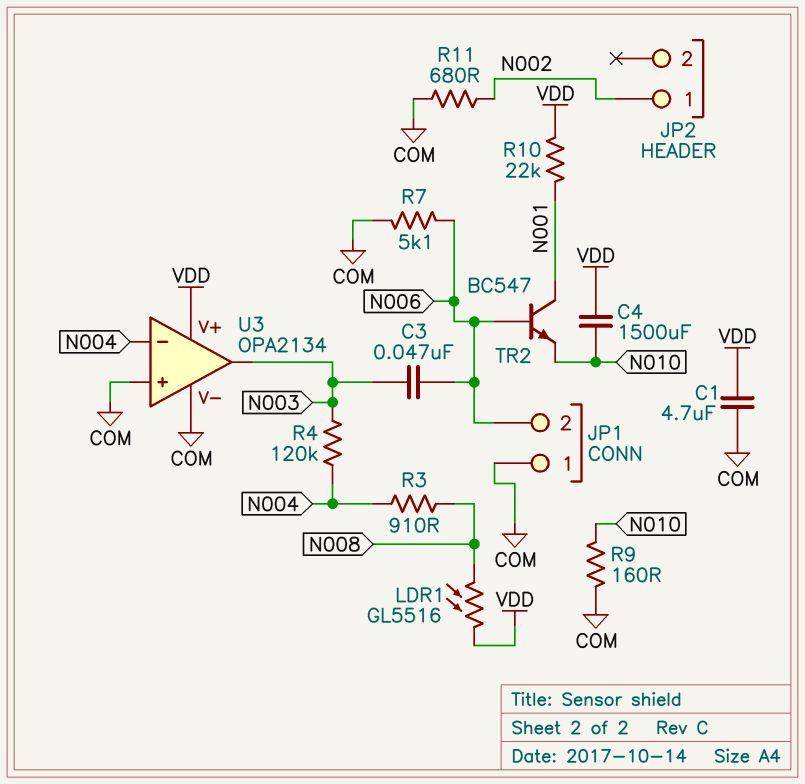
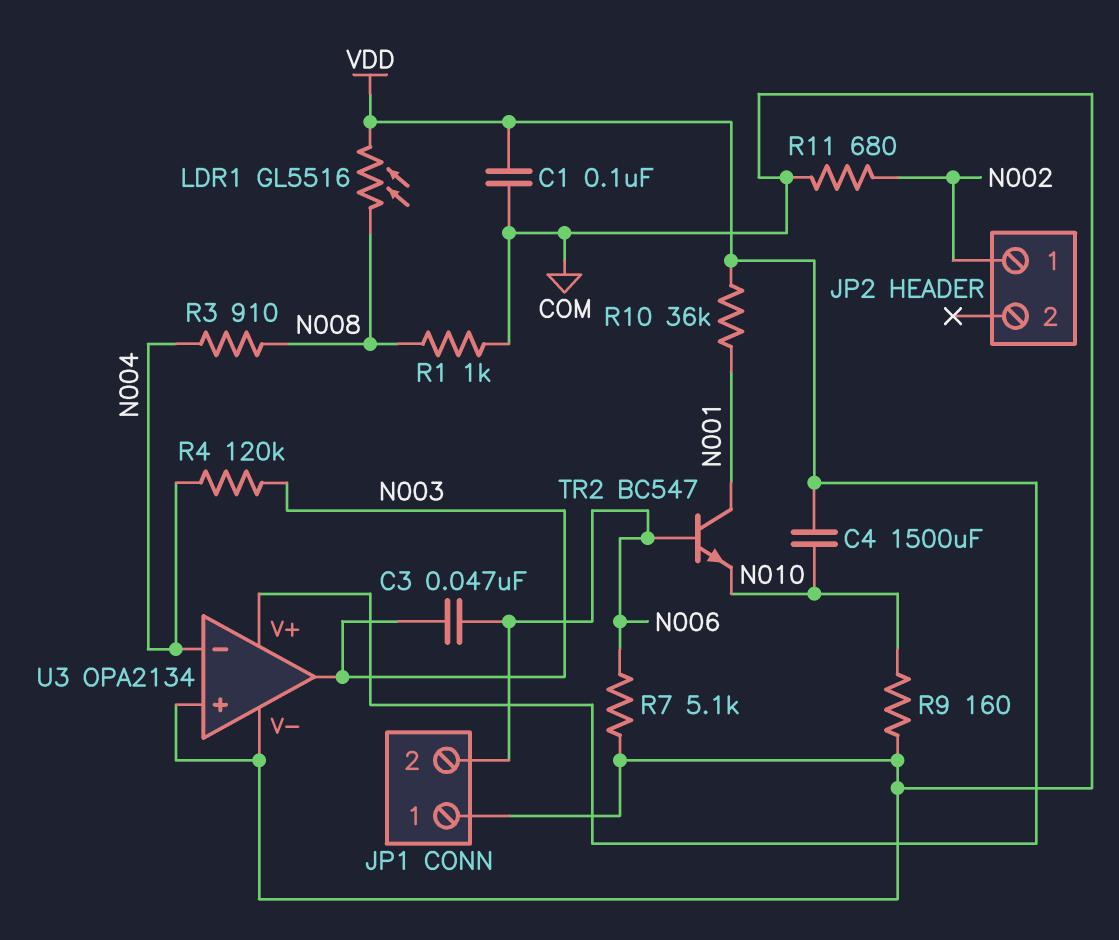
C1: 4.7uF (COM, VDD) -> 100nF (COM, VDD)
R1: none -> 1k (COM, N008)
R10: 22k (N001, VDD) -> 36k (N001, VDD)

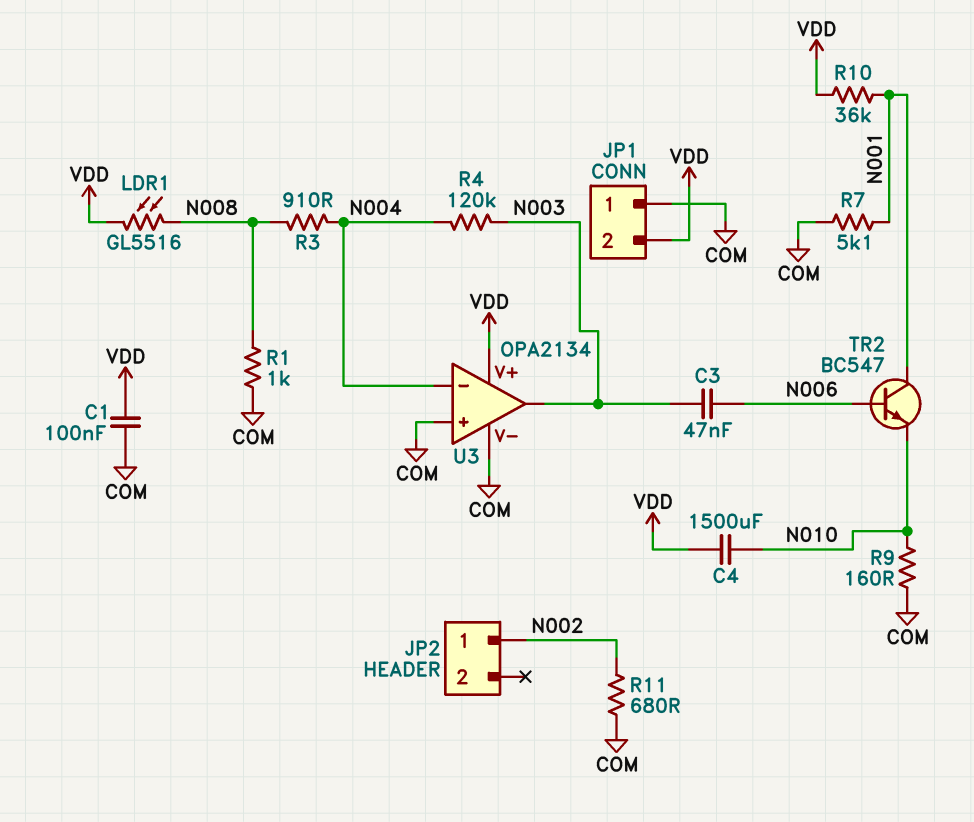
JP1 pin 2: N006 -> VDD
R7: 5.1k (COM, N006) -> 5.1k (COM, N001)

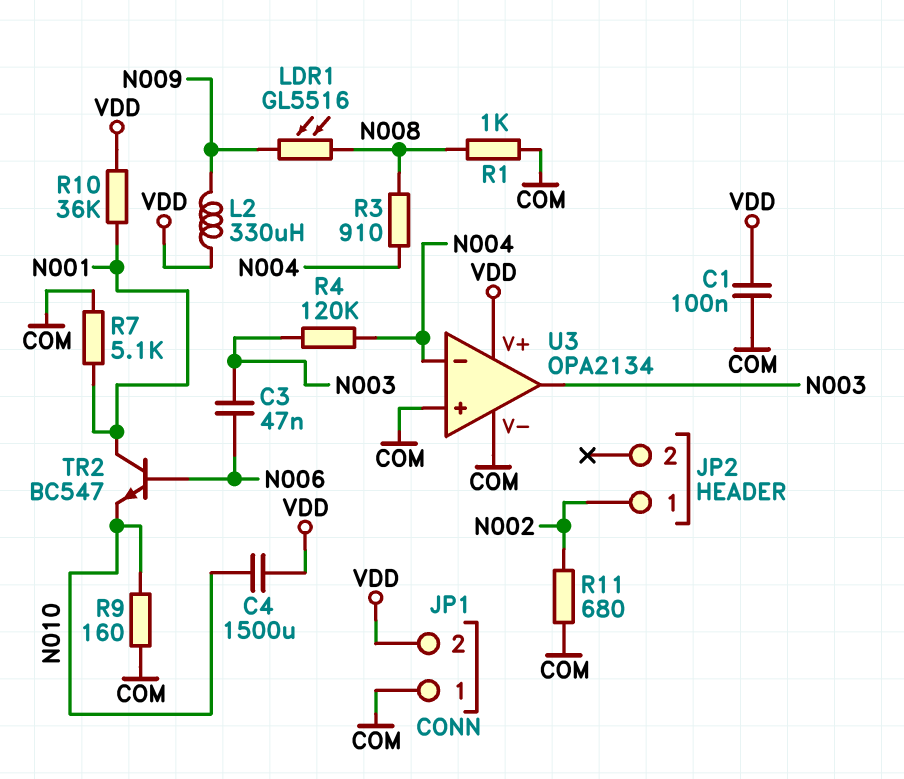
L2: none -> 330uH (N009, VDD)
LDR1: GL5516 (N008, VDD) -> GL5516 (N008, N009)

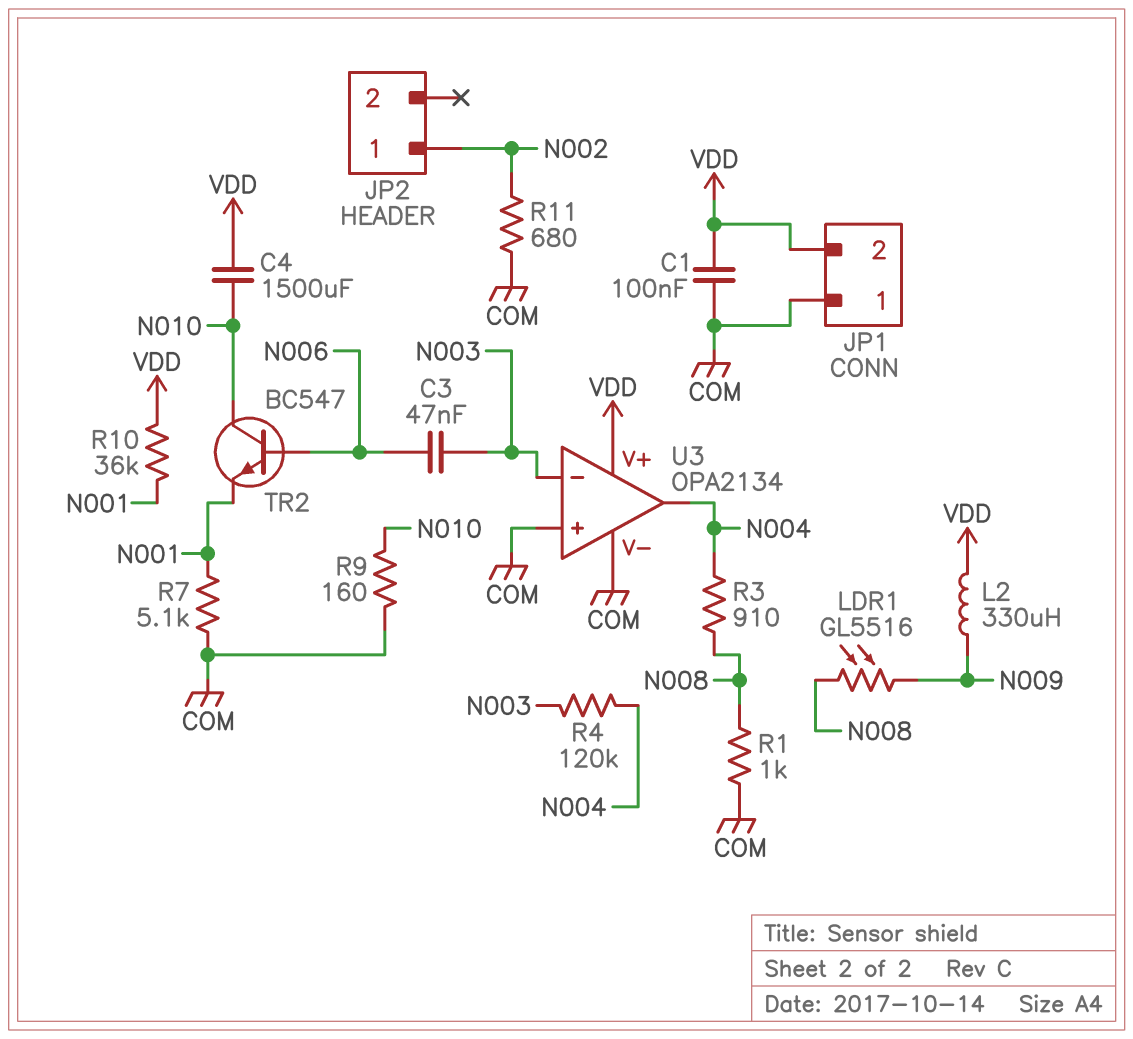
TR2: NPN BC547 (B N006, C N001, E N010) -> NPN BC547 (B N006, C N010, E N001)
U3 pin in-: N004 -> N003
U3 pin out: N003 -> N004

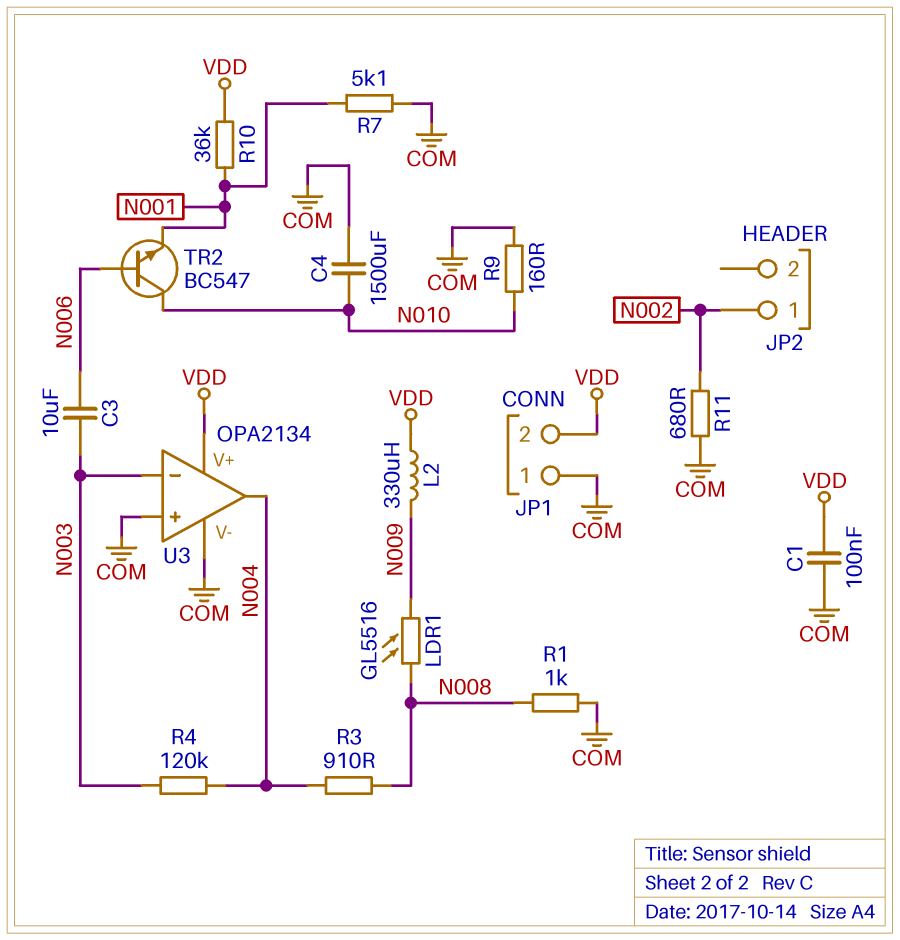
C3: 47nF (N003, N006) -> 10uF (N003, N006)
C4: 1500uF (N010, VDD) -> 1500uF (COM, N010)

